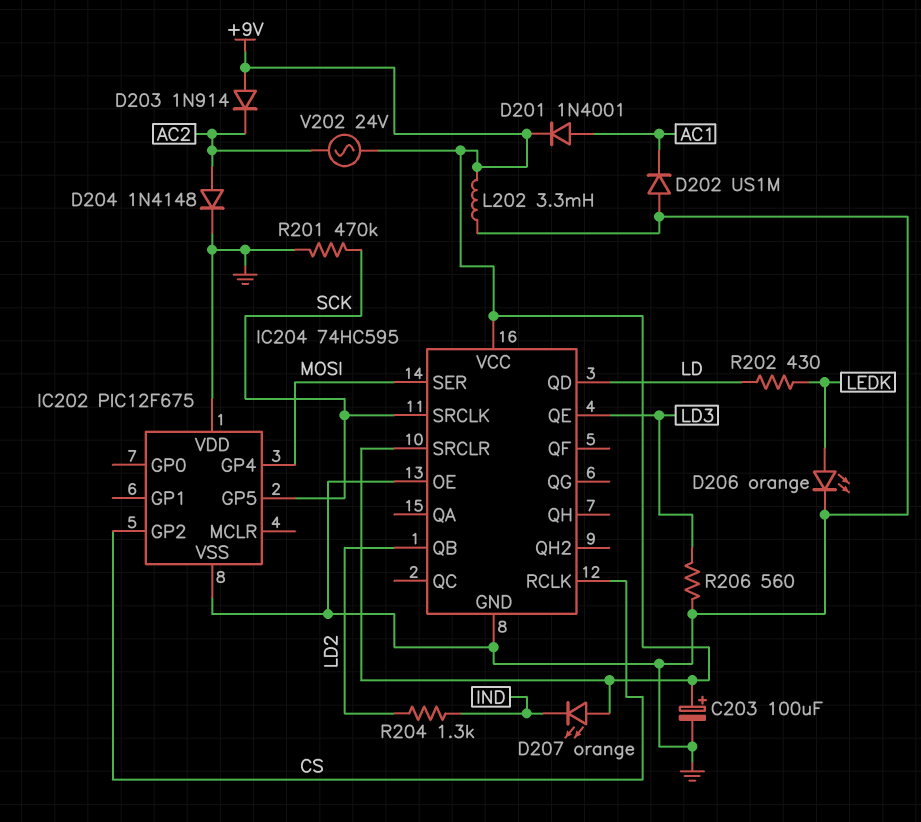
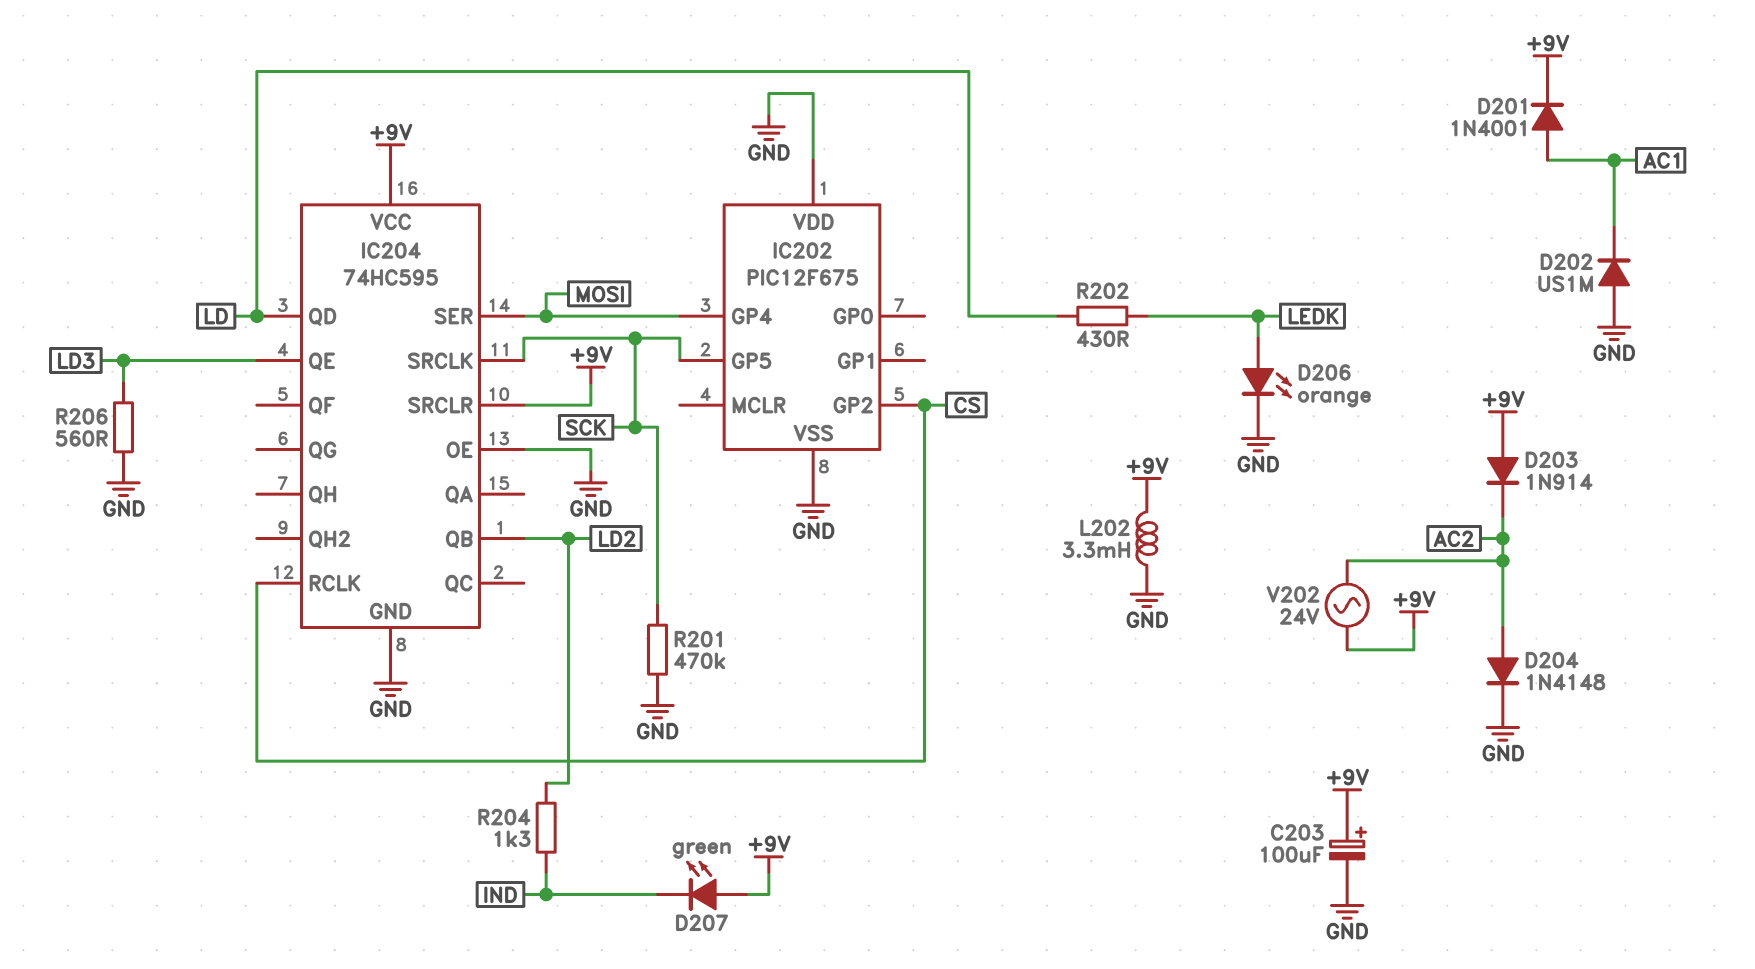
D207: LED orange (A +9V, K IND) -> LED green (A +9V, K IND)

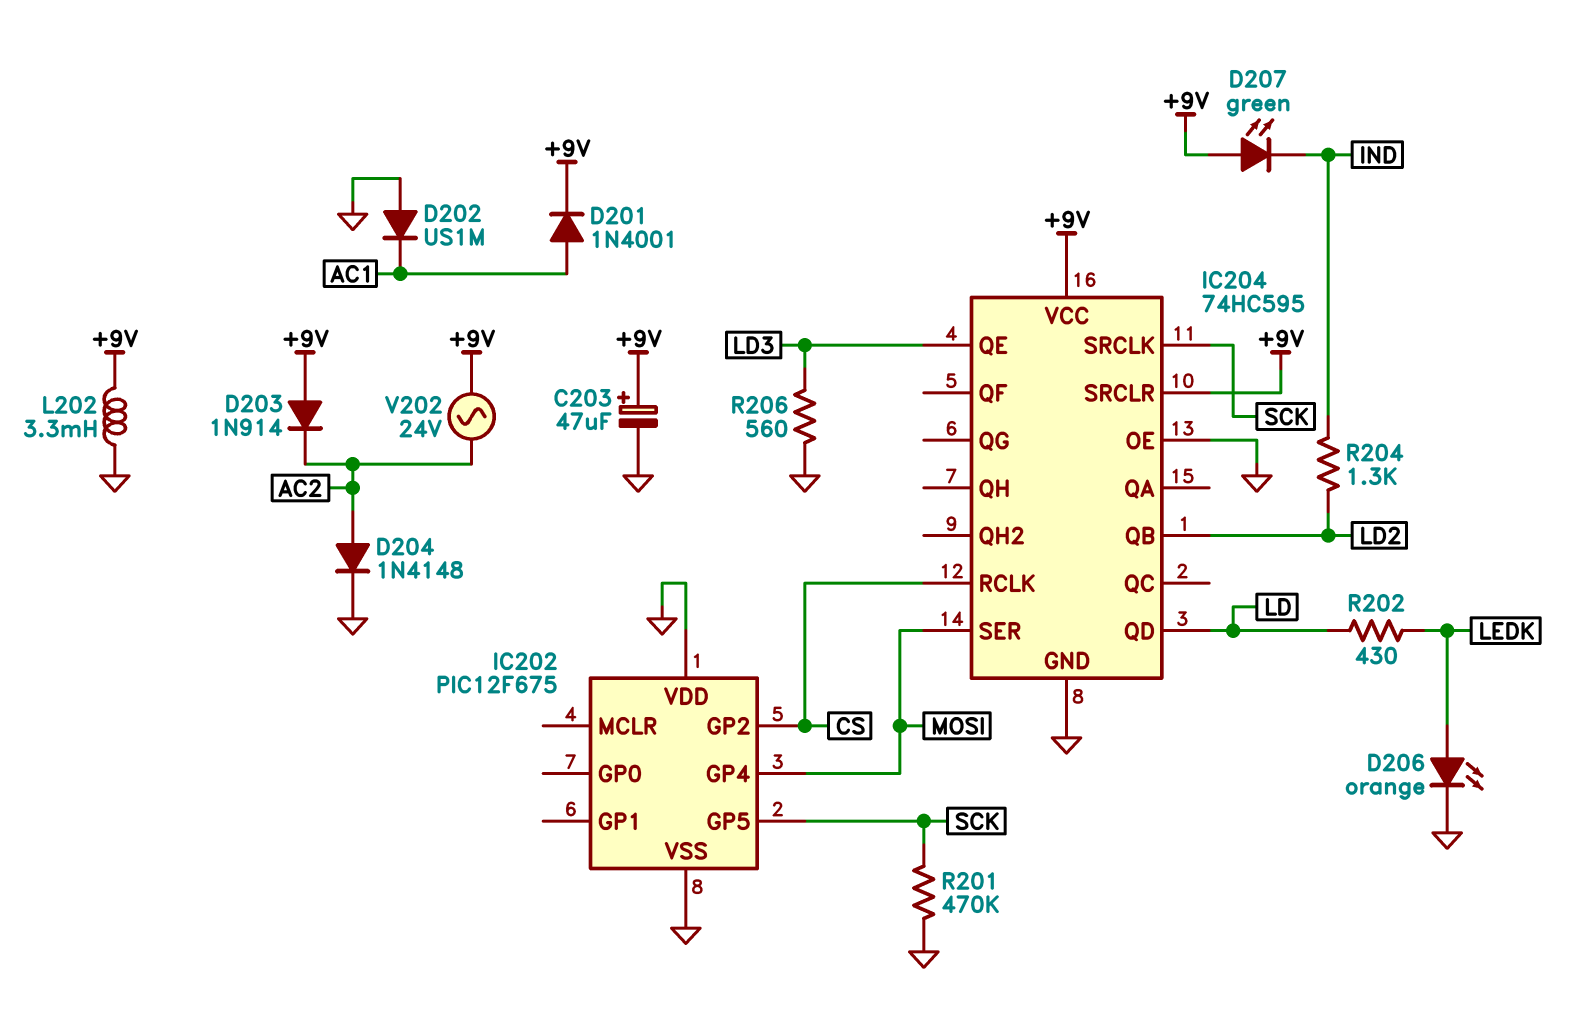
C203: 100uF (plus +9V, minus GND) -> 47uF (plus +9V, minus GND)

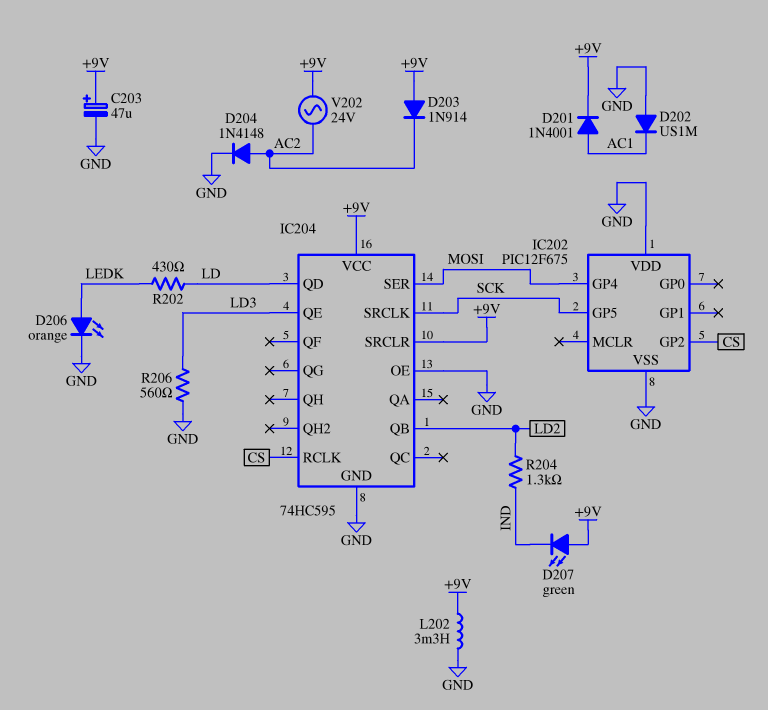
R201: 470k (GND, SCK) -> none

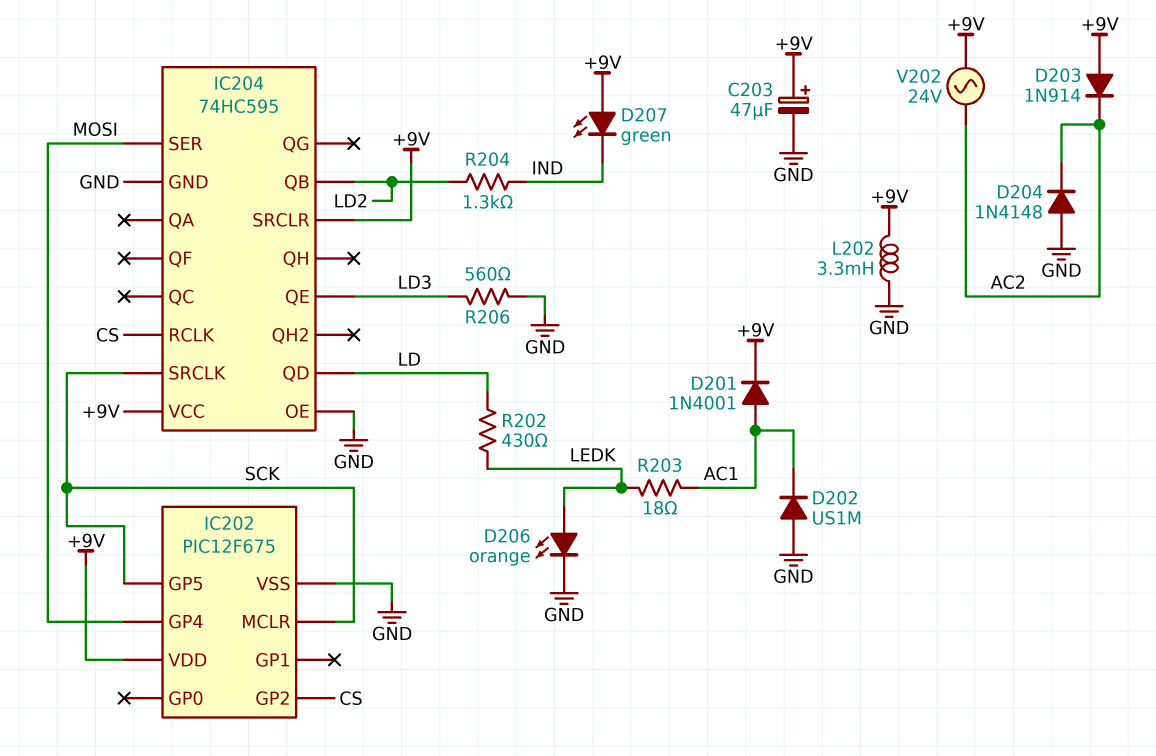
D204: diode 1N4148 (A AC2, K GND) -> diode 1N4148 (A GND, K AC2)
IC202 pin MCLR: none -> SCK
IC202 pin VDD: GND -> +9V
R203: none -> 18 (AC1, LEDK)

